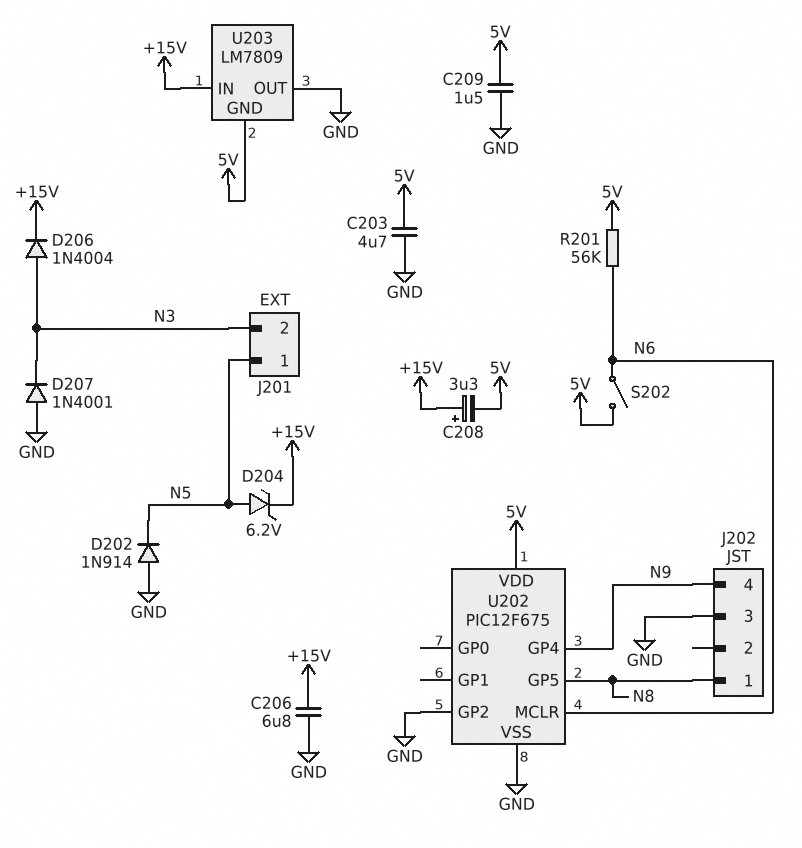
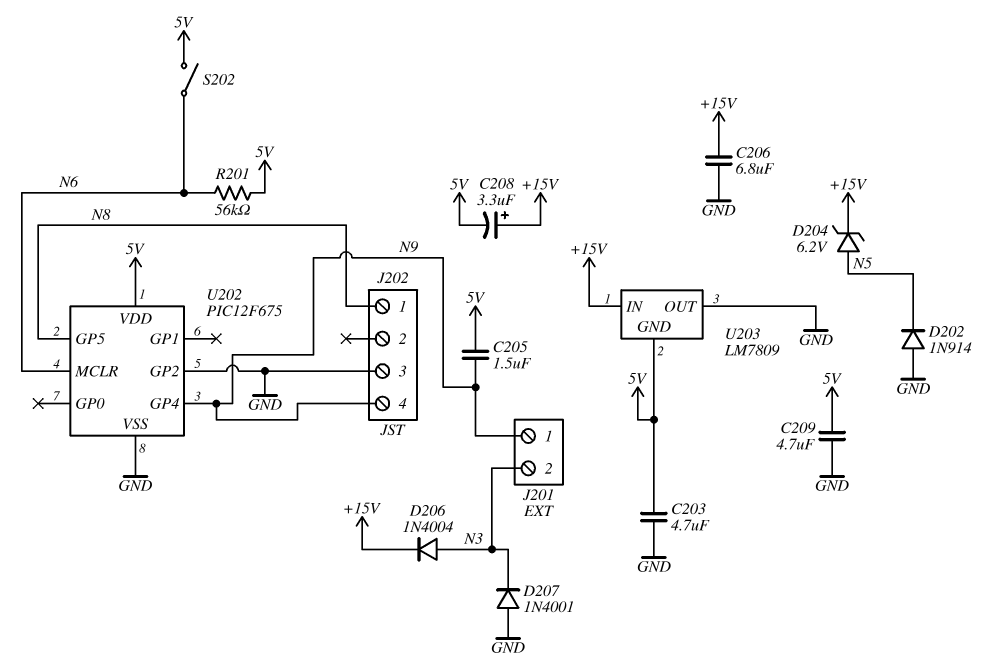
C205: none -> 1.5uF (5V, N9)
C209: 1.5uF (5V, GND) -> 4.7uF (5V, GND)
J201 pin 1: N5 -> N9

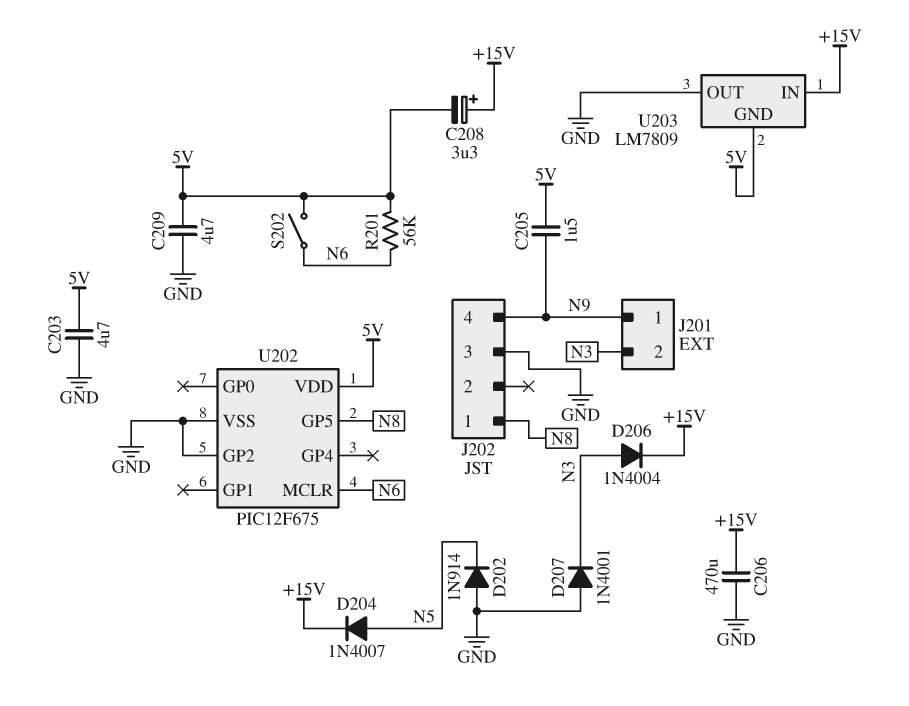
C206: 6.8uF (+15V, GND) -> 470uF (+15V, GND)
D204: zener 6.2V (A N5, K +15V) -> diode 1N4007 (A N5, K +15V)
U202 pin GP4: N9 -> none

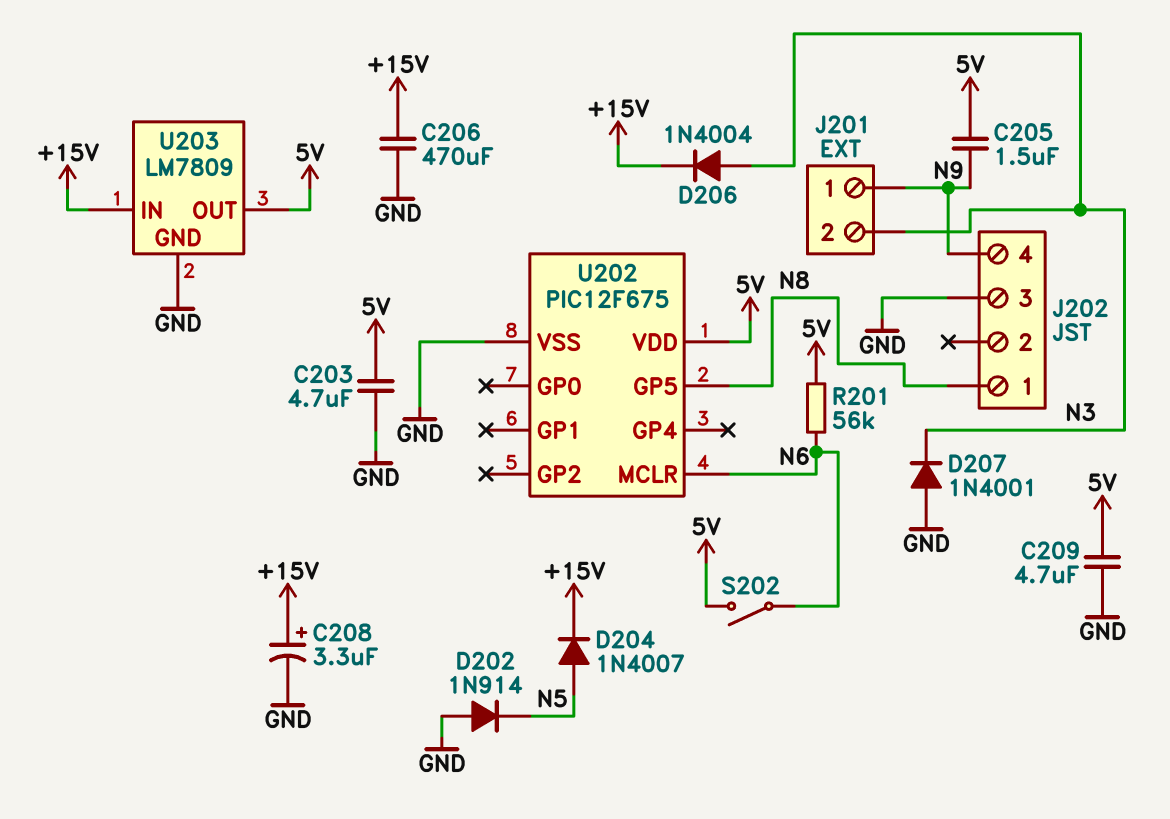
C208: 3.3uF (plus +15V, minus 5V) -> 3.3uF (plus +15V, minus GND)
U202 pin GP2: GND -> none
U203 pin GND: 5V -> GND
U203 pin OUT: GND -> 5V

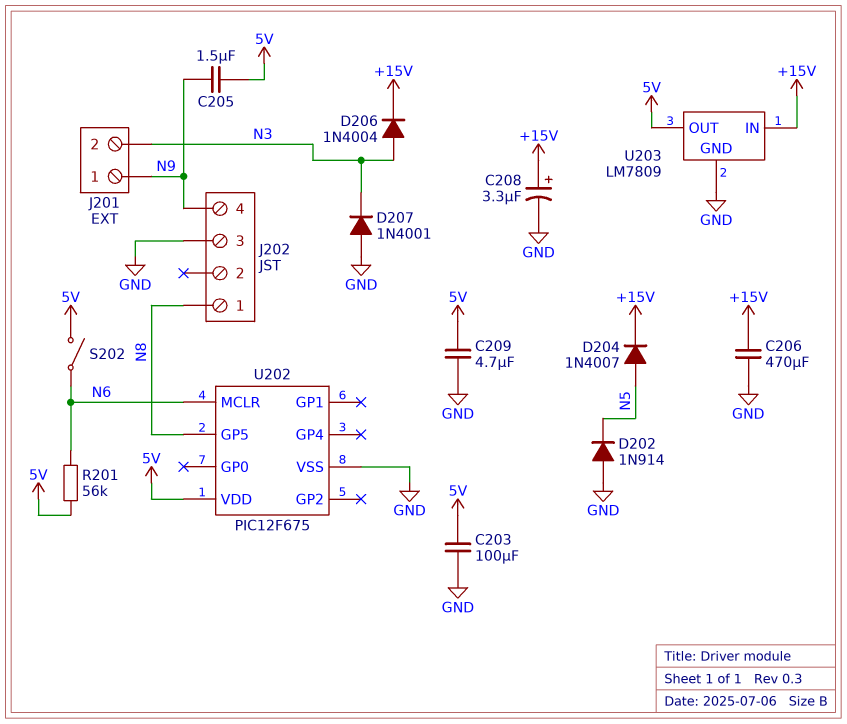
C203: 4.7uF (5V, GND) -> 100uF (5V, GND)

